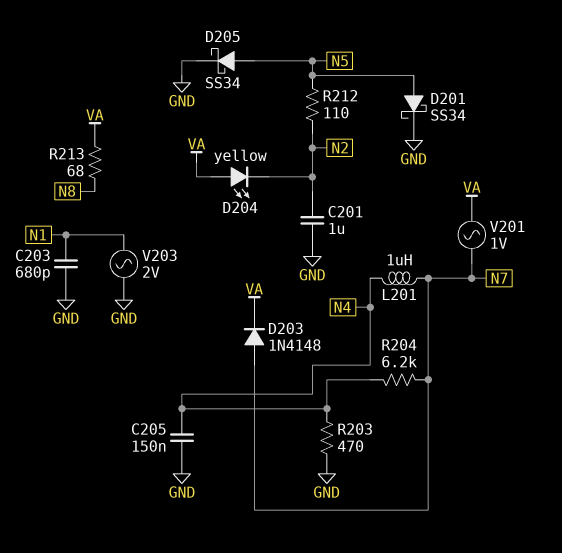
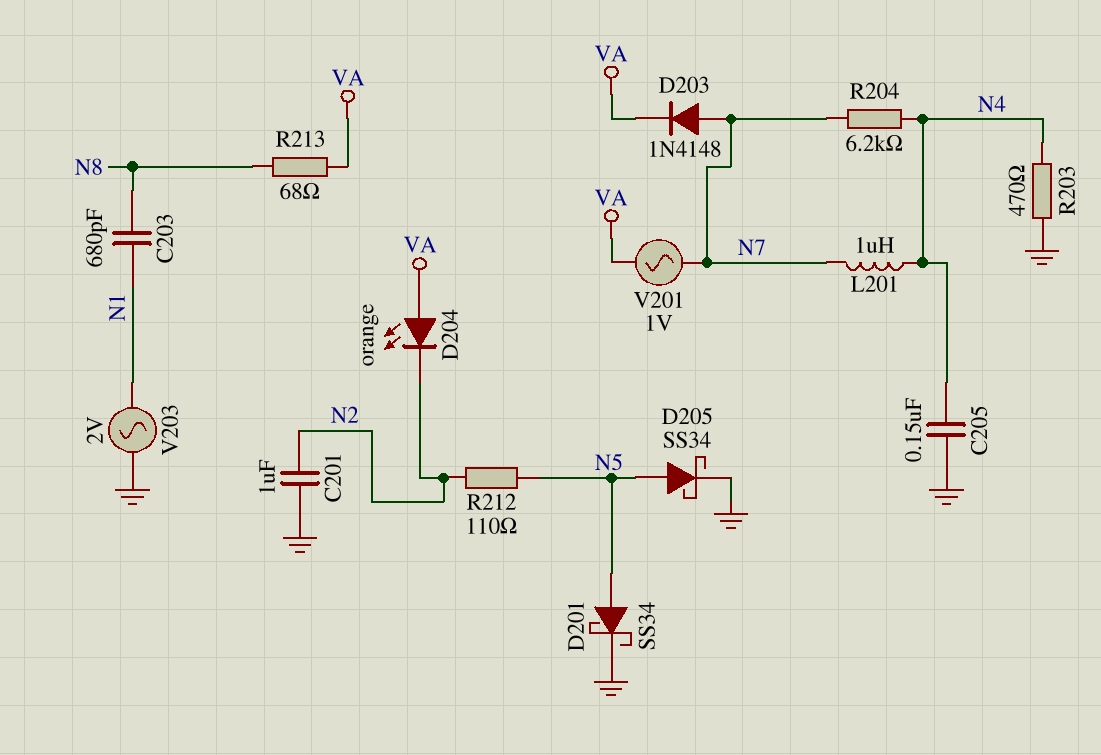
C203: 680pF (GND, N1) -> 680pF (N1, N8)
D204: LED yellow (A VA, K N2) -> LED orange (A VA, K N2)

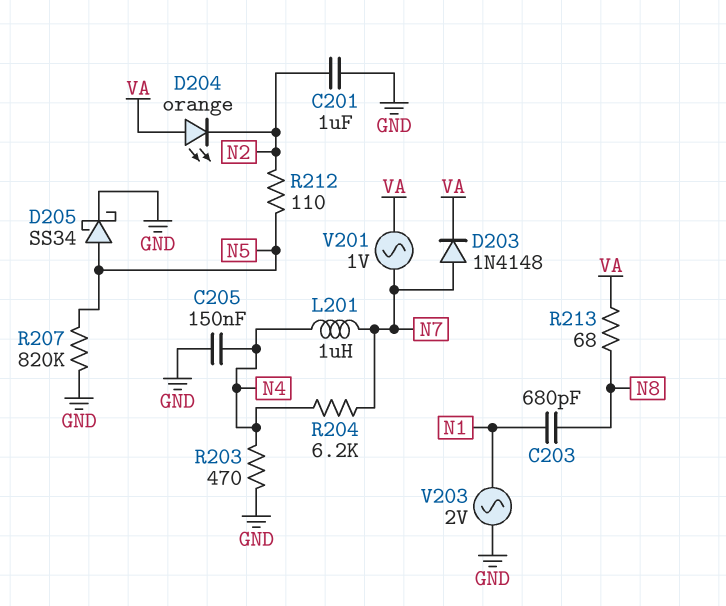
D201: schottky SS34 (A N5, K GND) -> none
R207: none -> 820k (GND, N5)

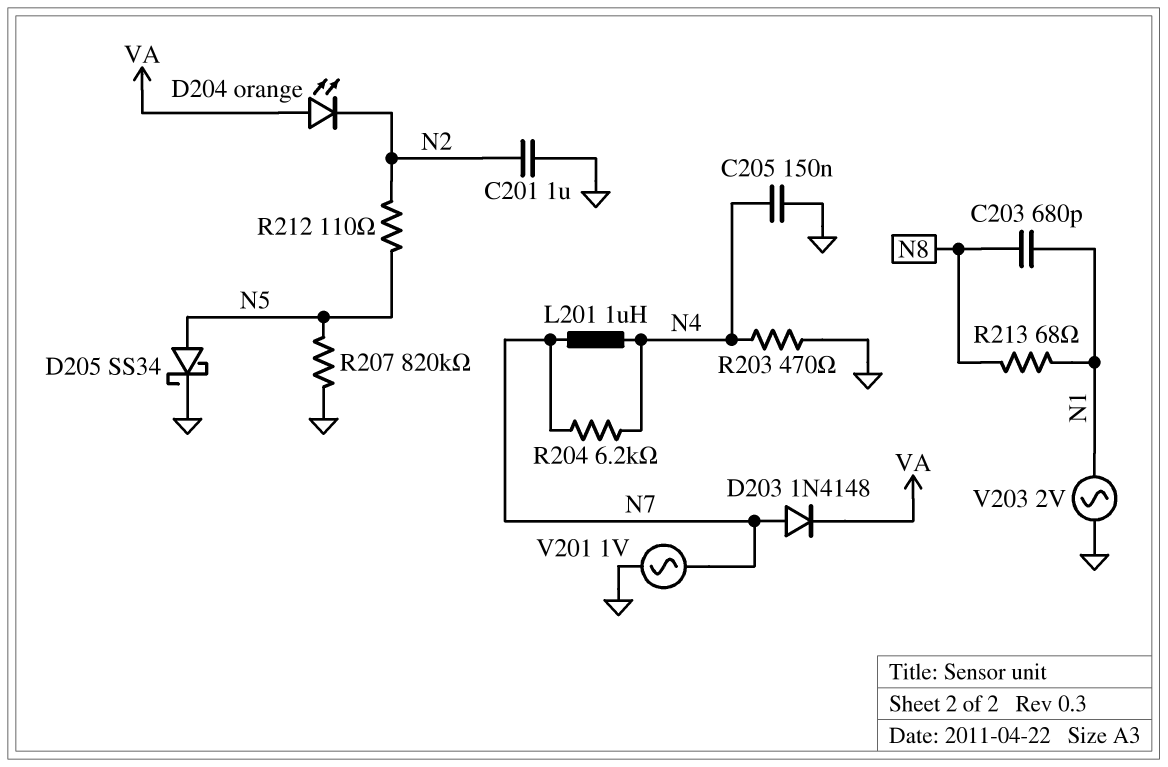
R213: 68 (N8, VA) -> 68 (N1, N8)
V201: AC 1V (N7, VA) -> AC 1V (GND, N7)

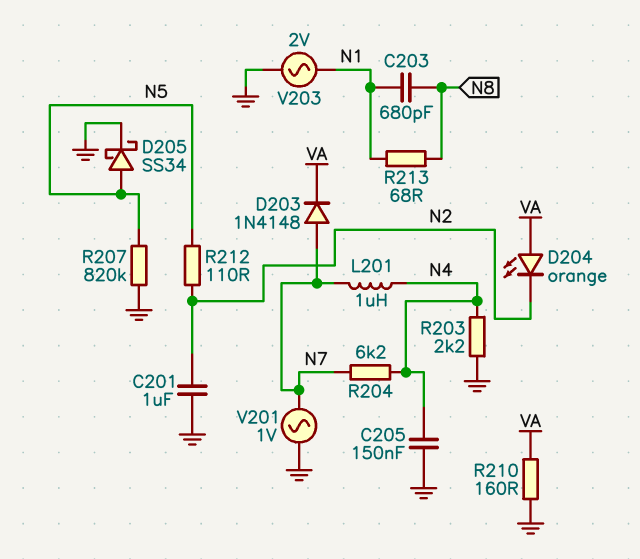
R203: 470 (GND, N4) -> 2.2k (GND, N4)
R210: none -> 160 (GND, VA)

